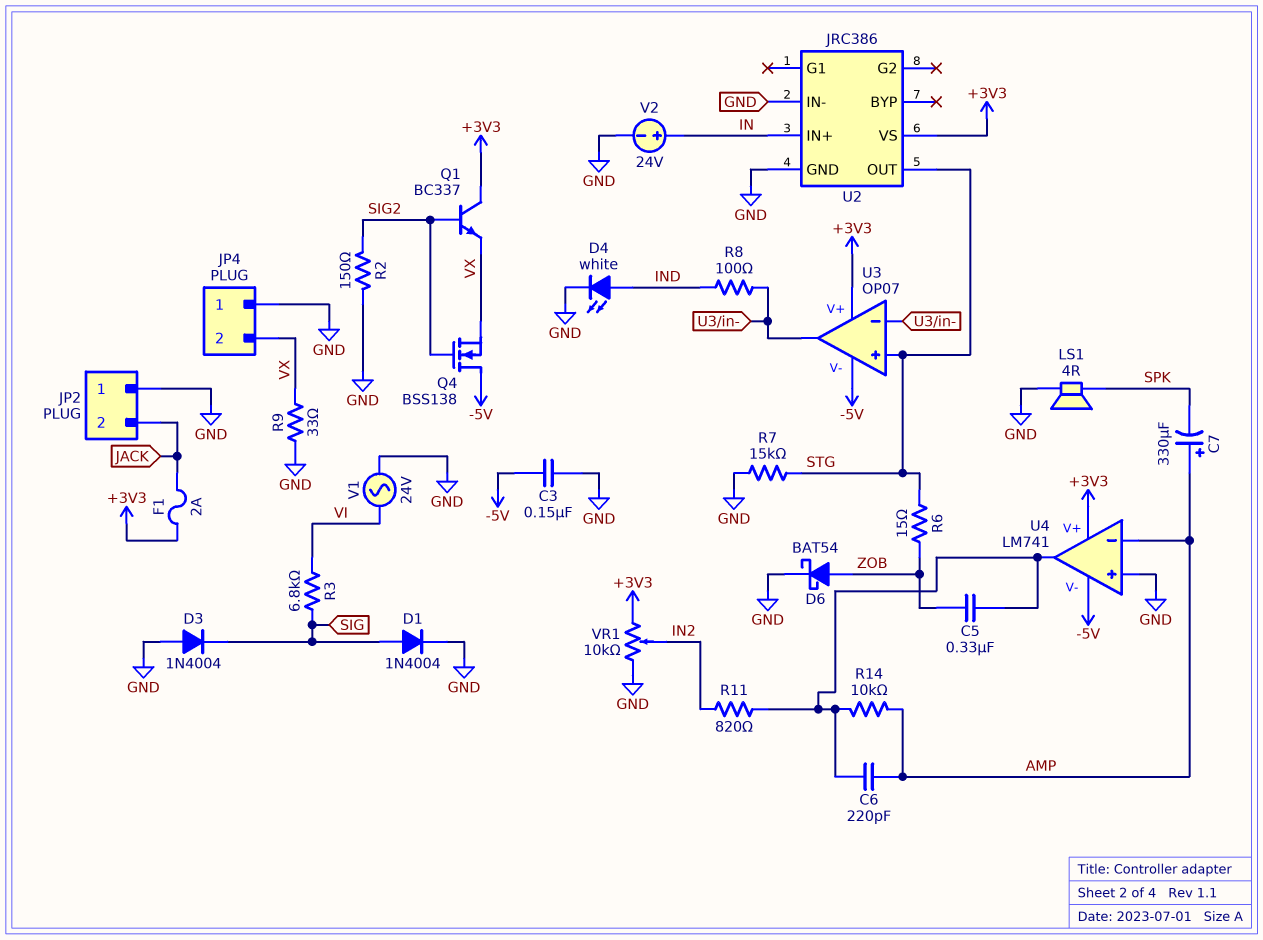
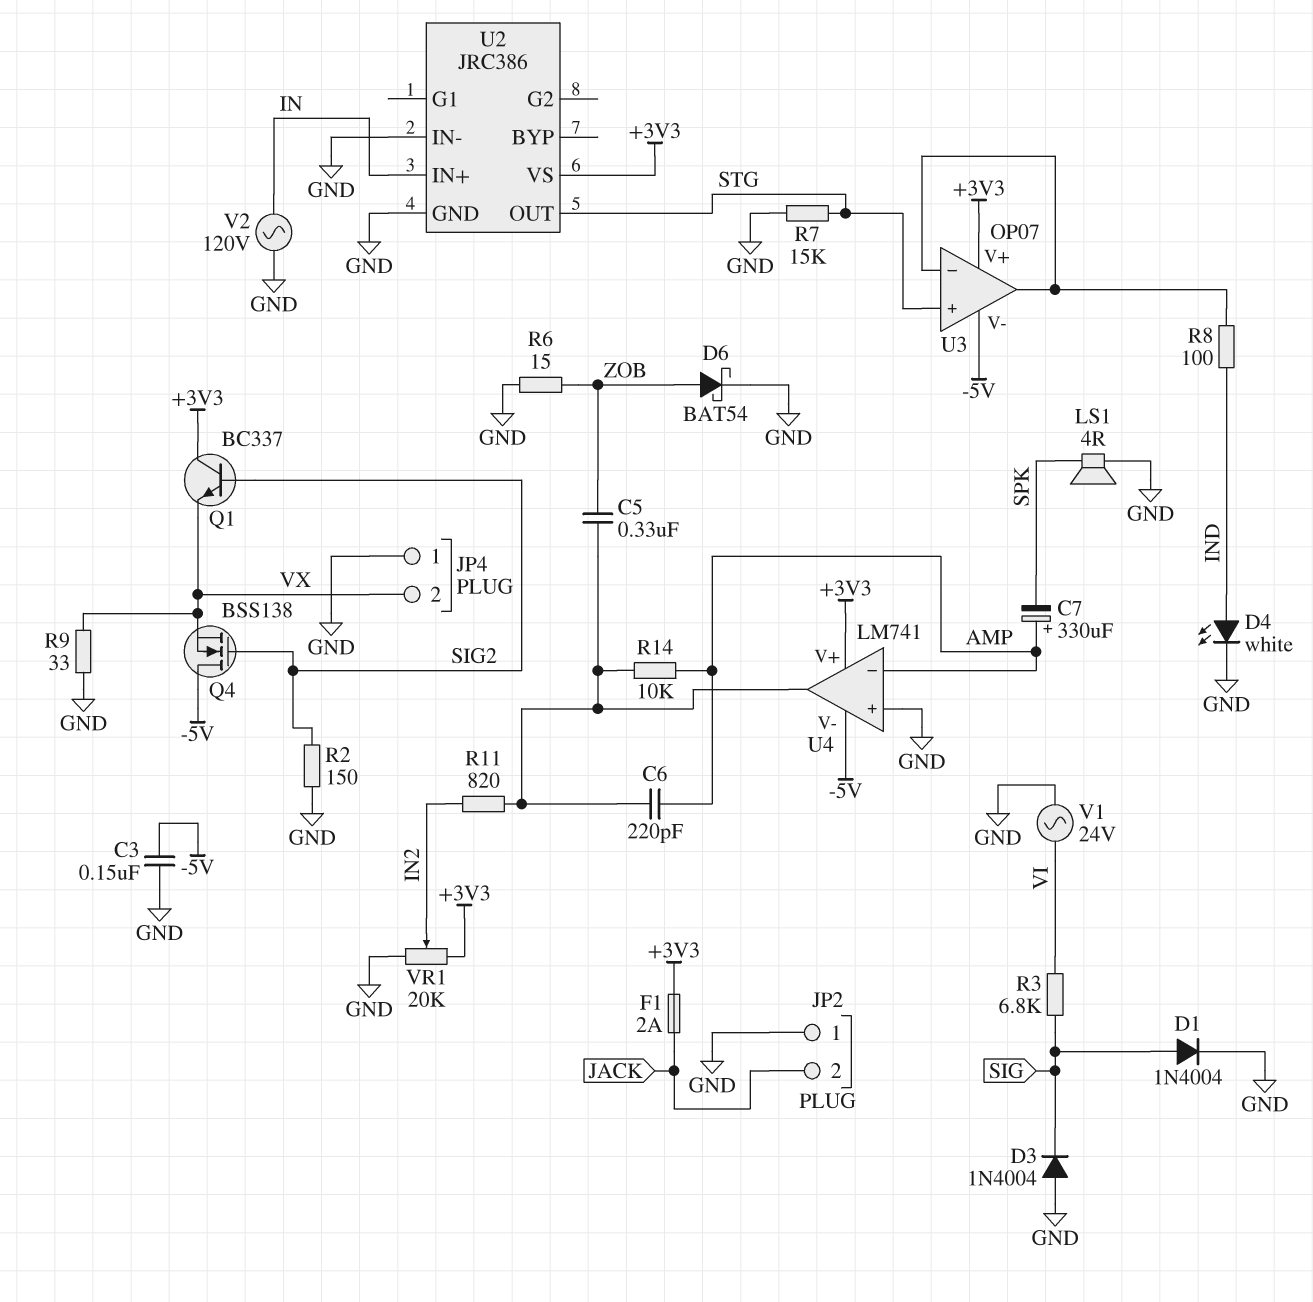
R6: 15 (STG, ZOB) -> 15 (GND, ZOB)
V2: 24V (plus IN, minus GND) -> AC 120V (GND, IN)
VR1: 10k (+3V3, GND, wiper IN2) -> 20k (+3V3, GND, wiper IN2)

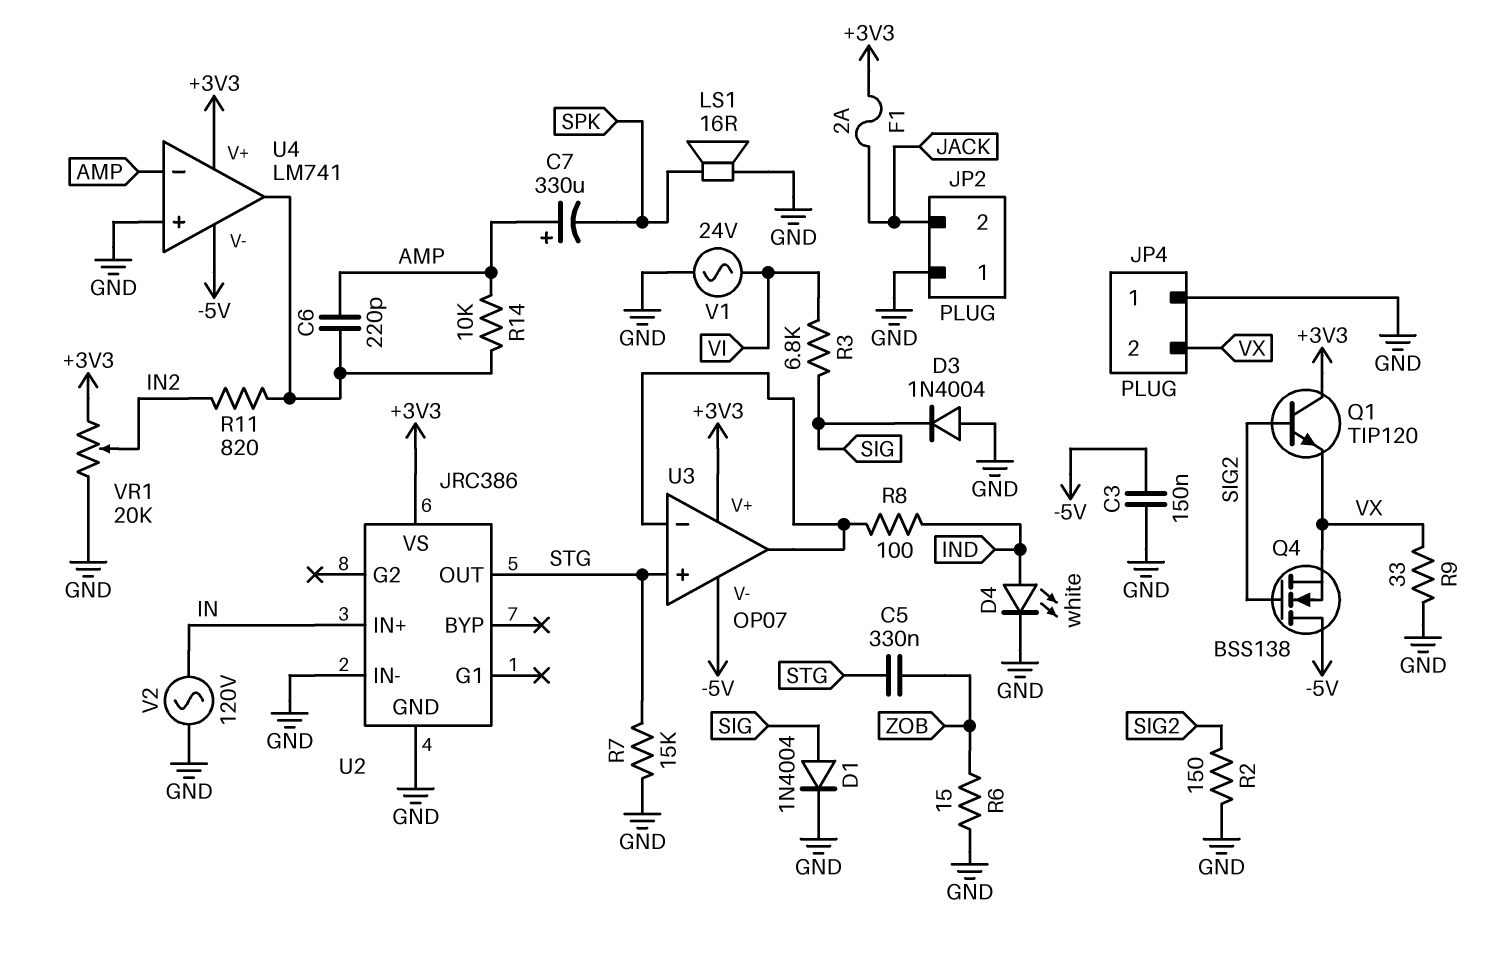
C5: 330nF (U4/out, ZOB) -> 330nF (STG, ZOB)
D6: schottky BAT54 (A ZOB, K GND) -> none
LS1: speaker 4R (GND, SPK) -> speaker 16R (GND, SPK)
Q1: NPN BC337 (B SIG2, C +3V3, E VX) -> NPN TIP120 (B SIG2, C +3V3, E VX)

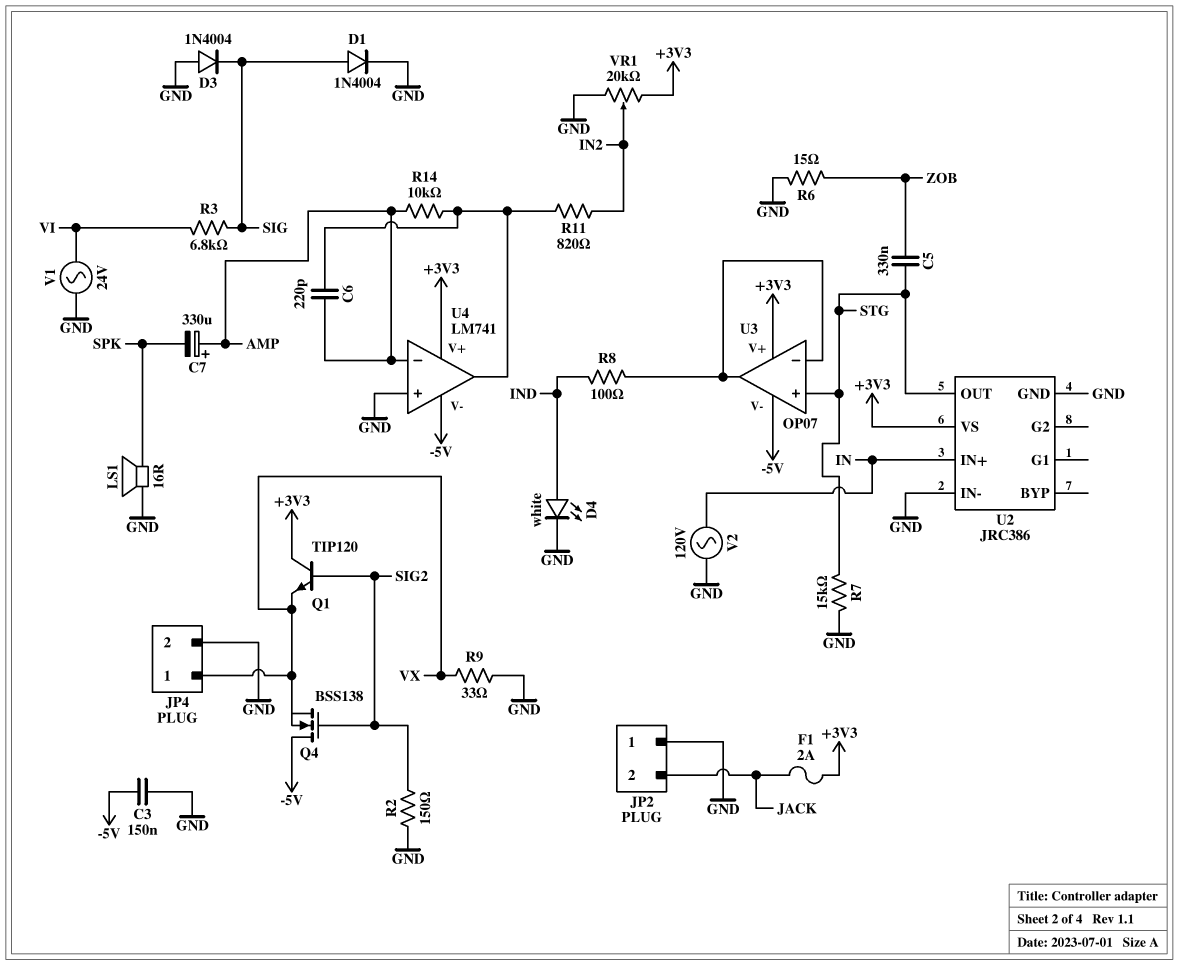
JP4 pin 1: GND -> VX
JP4 pin 2: VX -> GND

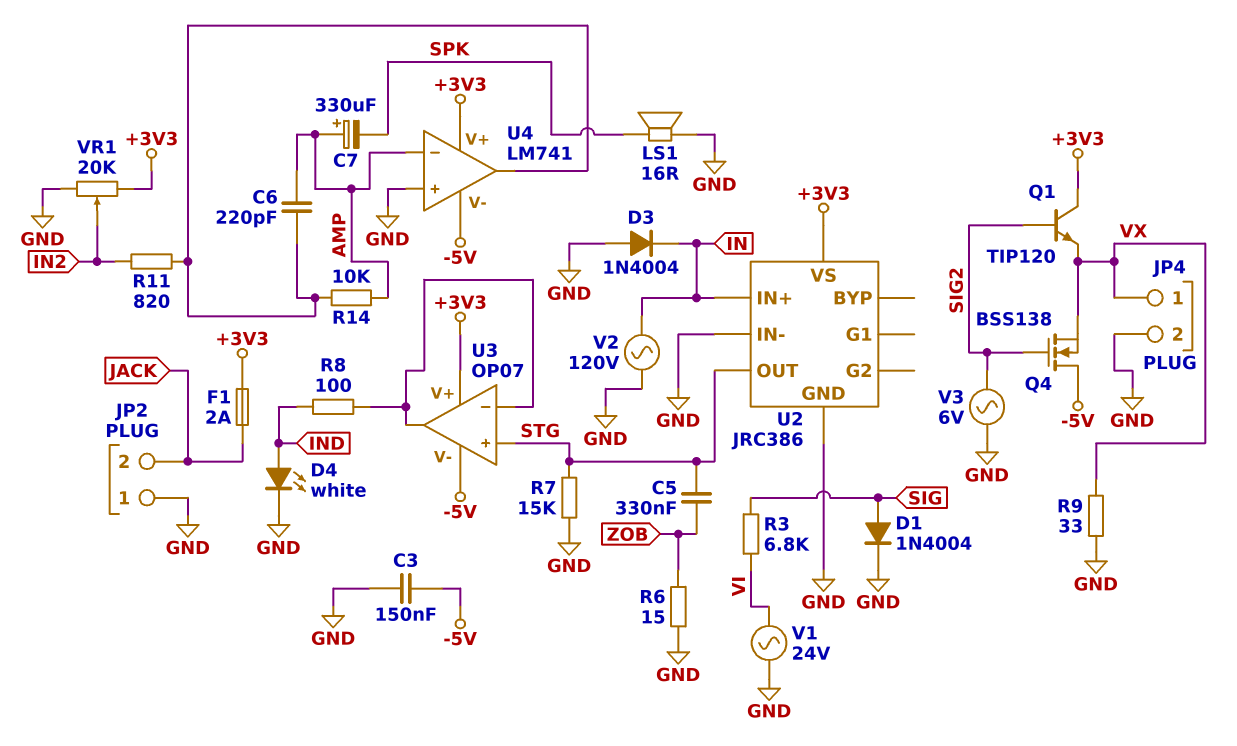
D3: diode 1N4004 (A GND, K SIG) -> diode 1N4004 (A GND, K IN)
R2: 150 (GND, SIG2) -> none
V3: none -> AC 6V (GND, SIG2)

